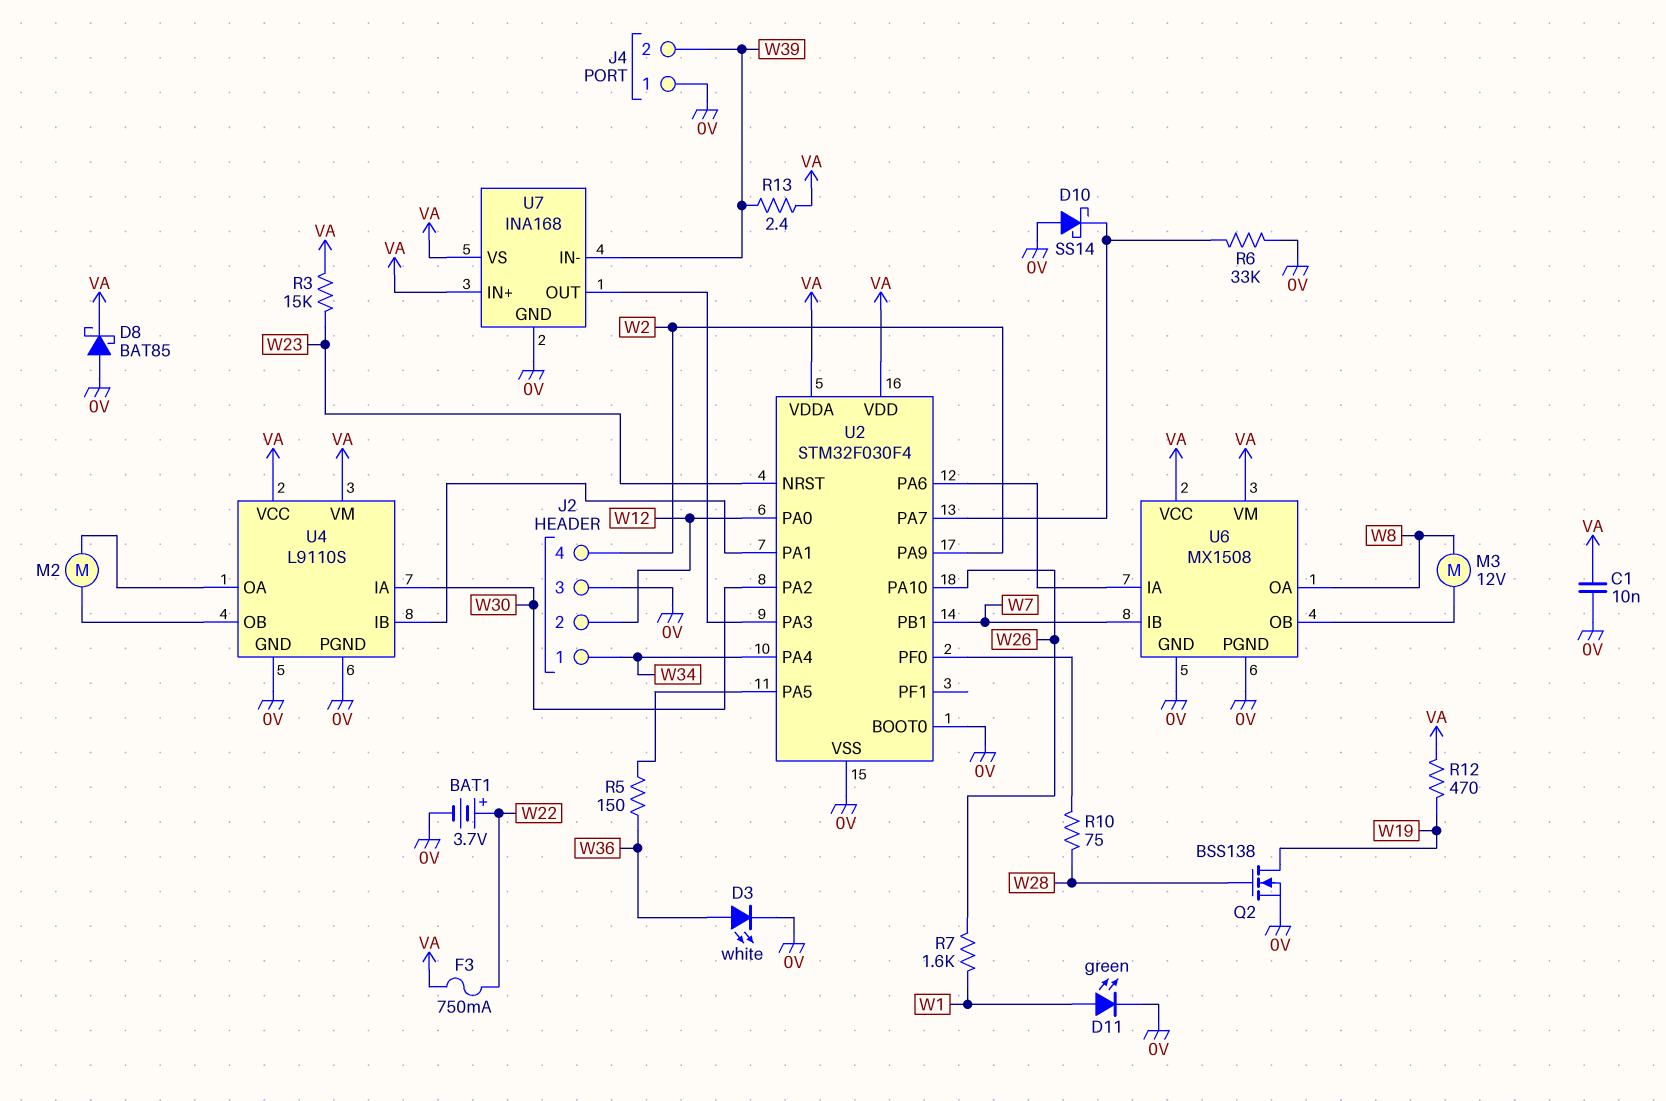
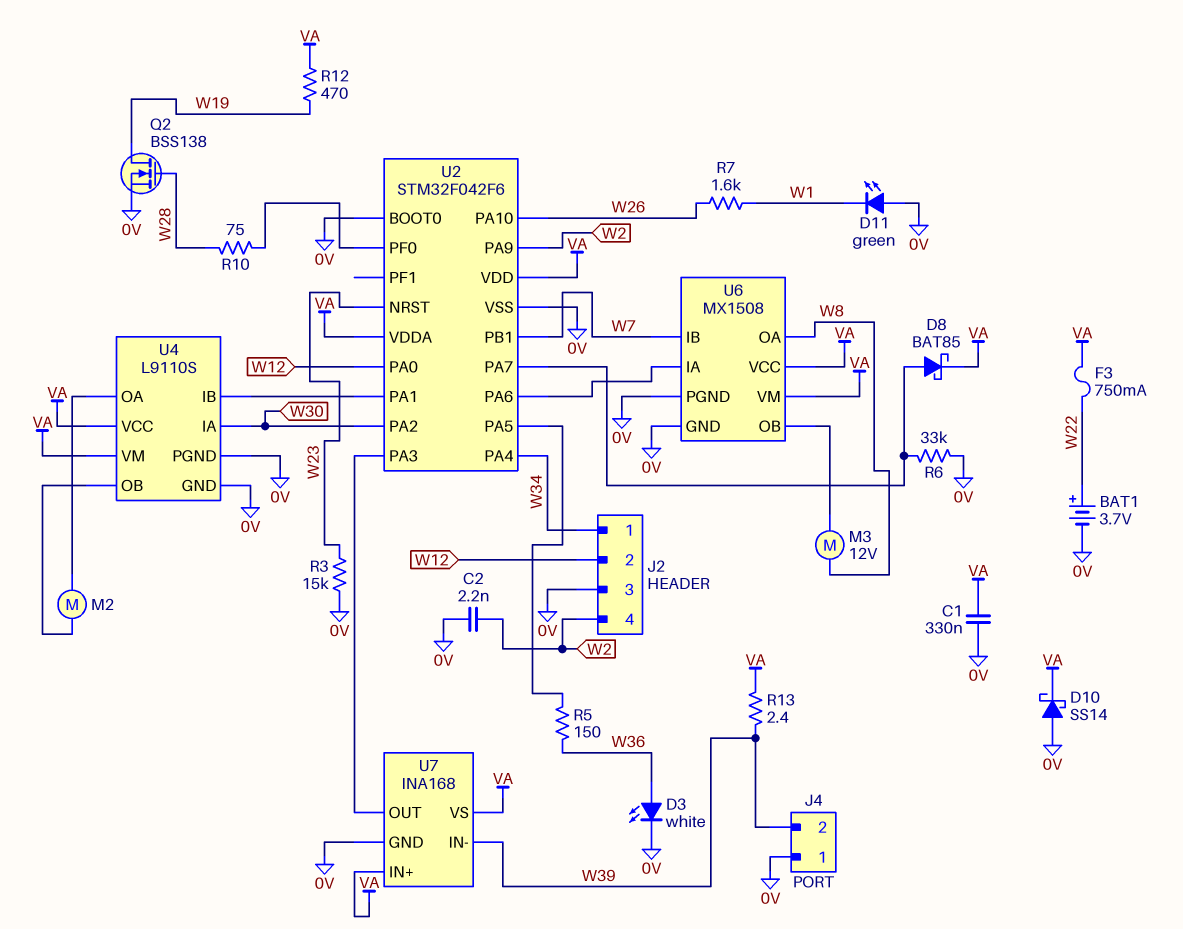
C1: 10nF (0V, VA) -> 330nF (0V, VA)
C2: none -> 2.2nF (0V, W2)
D8: schottky BAT85 (A 0V, K VA) -> schottky BAT85 (A U2/PA7, K VA)
D10: schottky SS14 (A 0V, K U2/PA7) -> schottky SS14 (A 0V, K VA)
D11: LED green (A W1, K 0V) -> LED green (A 0V, K W1)
R3: 15k (VA, W23) -> 15k (0V, W23)
U2: STM32F030F4 -> STM32F042F6

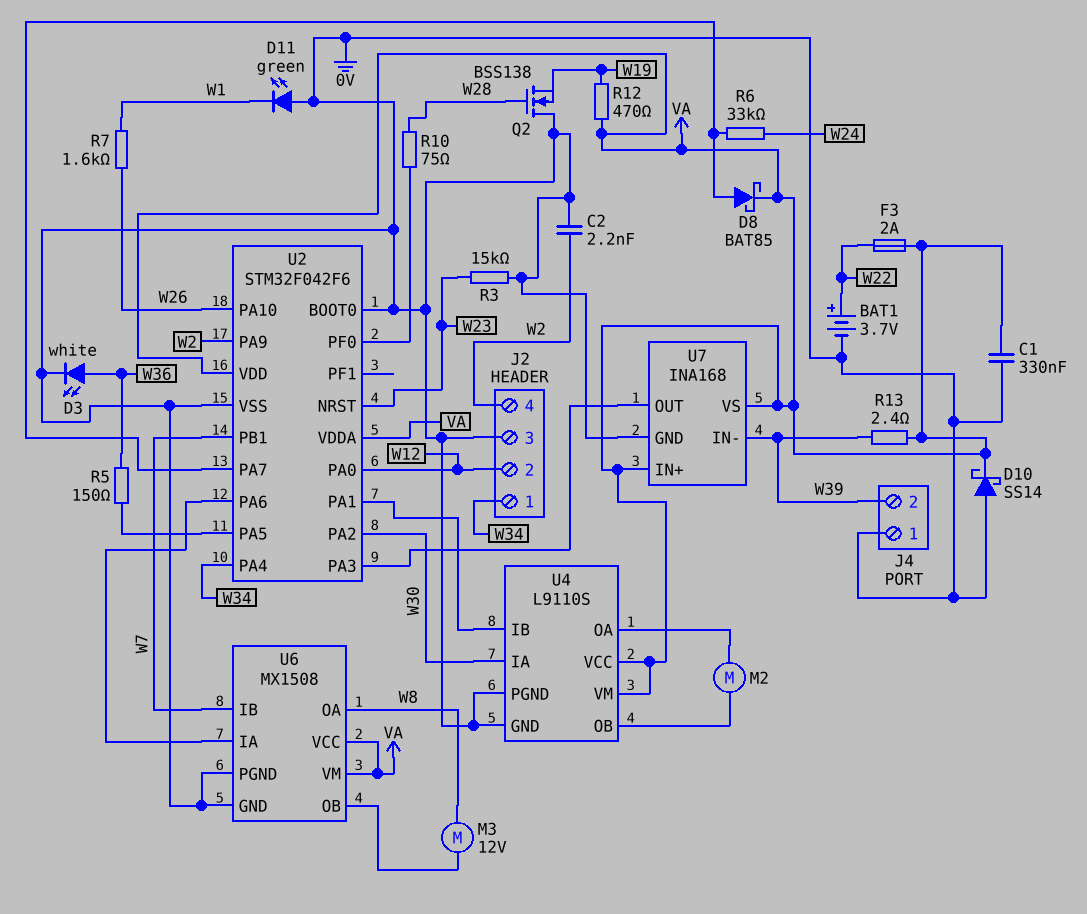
F3: 750mA (VA, W22) -> 2A (VA, W22)
Q2: NMOS BSS138 (G W28, D W19, S 0V) -> NMOS BSS138 (G W28, D 0V, S W19)
R6: 33k (0V, U2/PA7) -> 33k (U2/PA7, W24)

